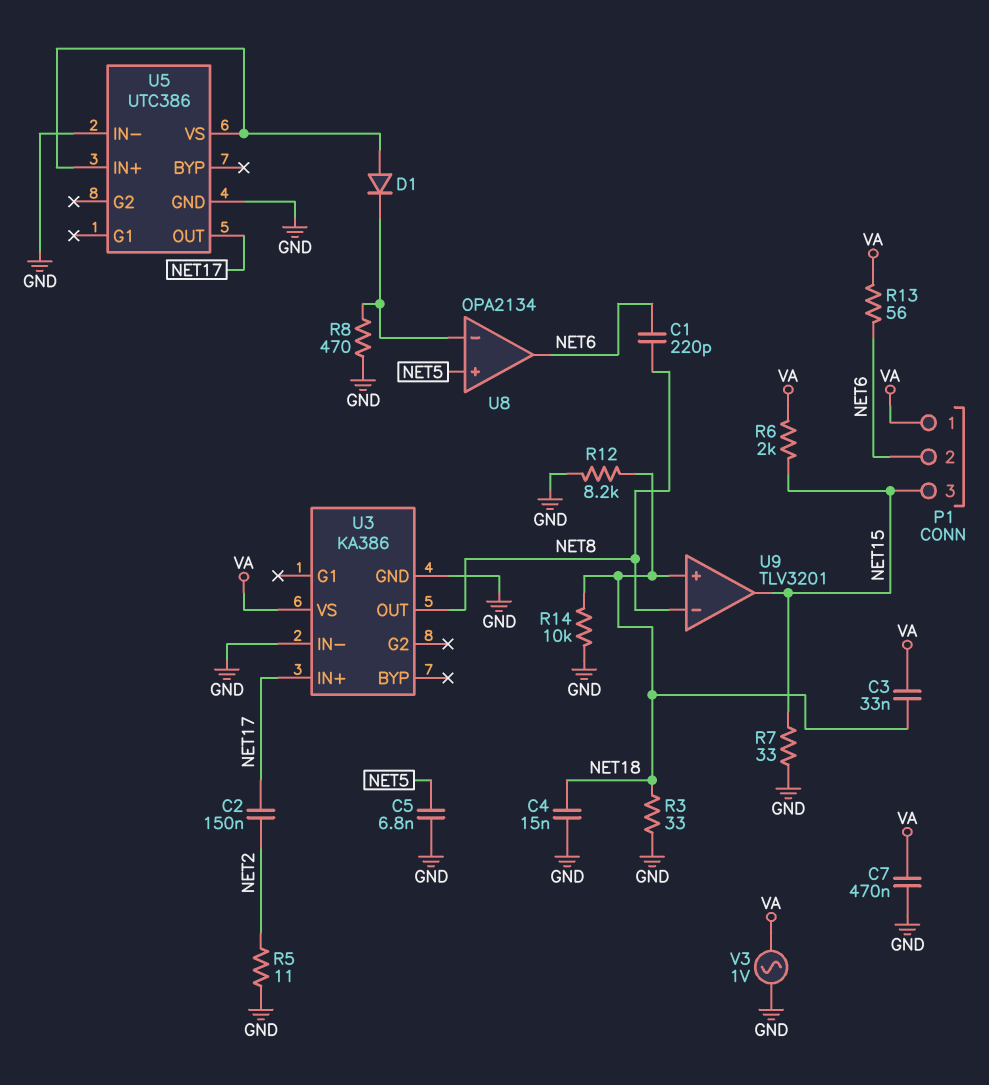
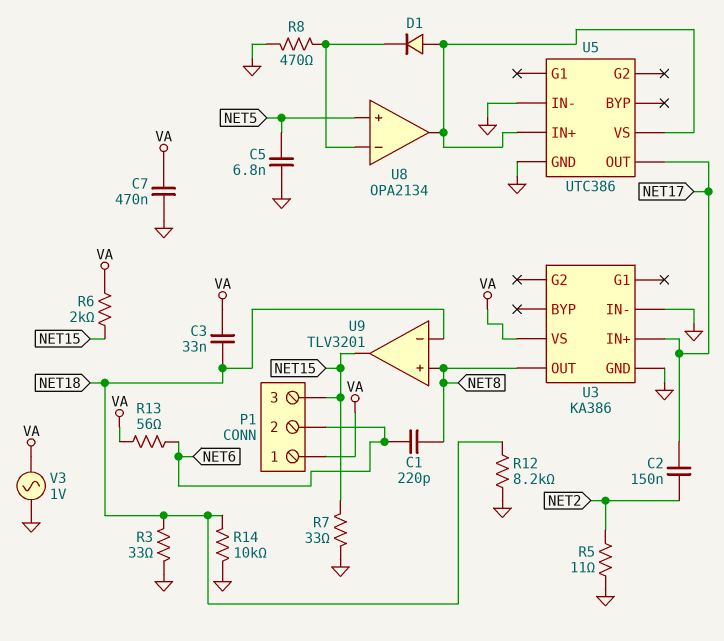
C4: 15nF (GND, NET18) -> none
U8 pin out: NET6 -> U5/IN+
U9 pin in+: NET18 -> NET8
U9 pin in-: NET8 -> NET18

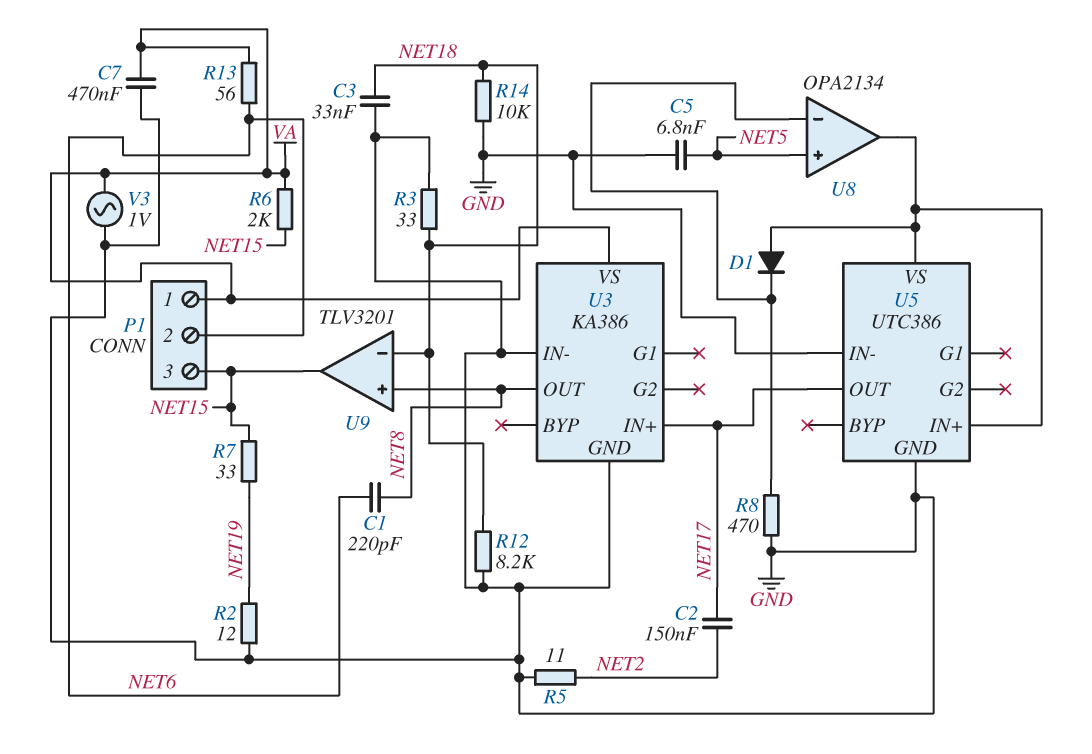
C3: 33nF (NET18, VA) -> 33nF (GND, NET18)
R2: none -> 12 (GND, NET19)
R7: 33 (GND, NET15) -> 33 (NET15, NET19)

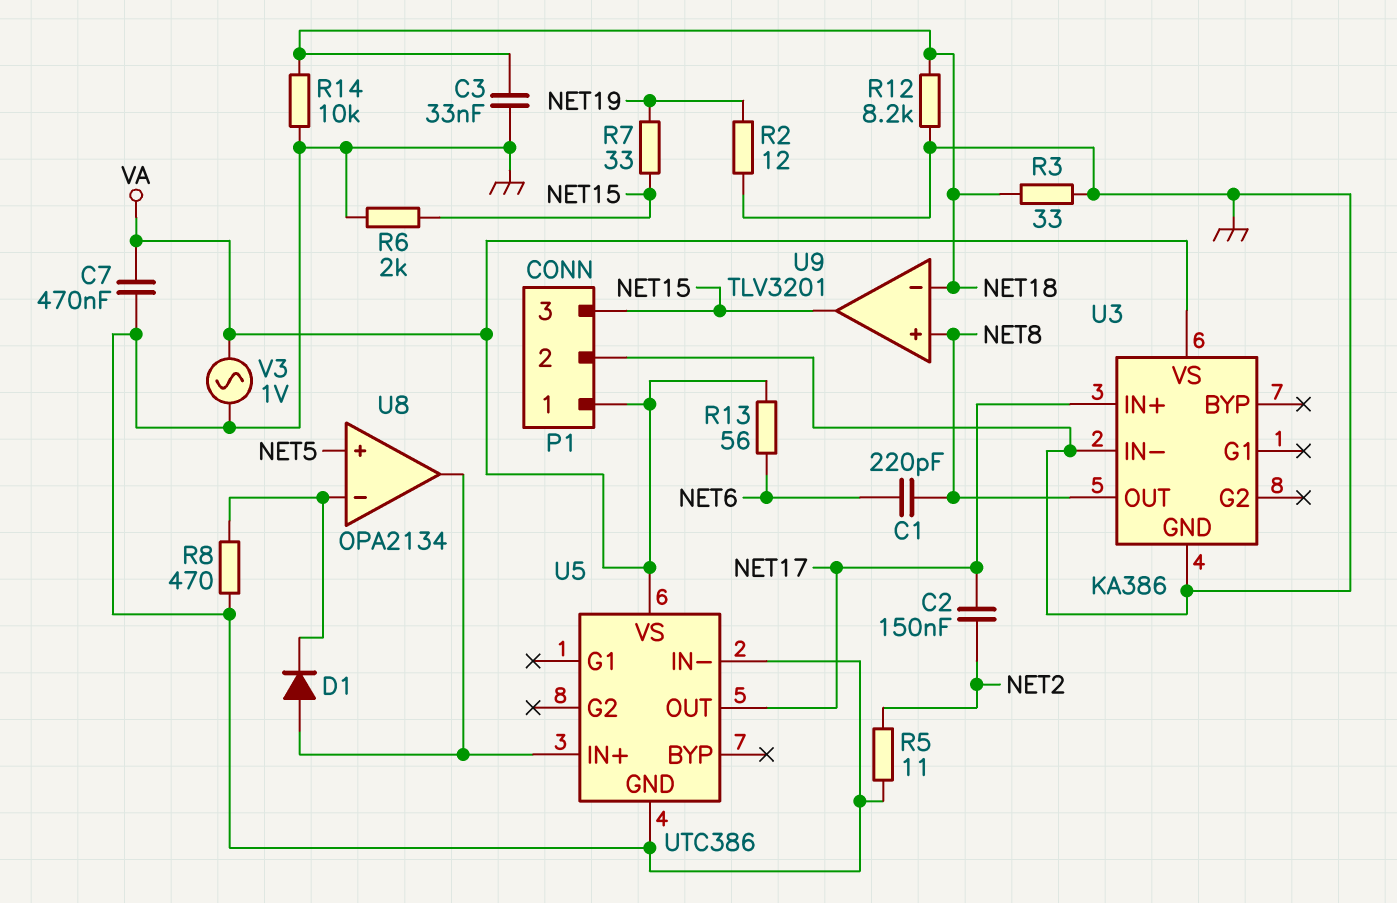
C5: 6.8nF (GND, NET5) -> none
P1 pin 2: NET6 -> GND
R6: 2k (NET15, VA) -> 2k (GND, NET15)
U5 pin VS: U5/IN+ -> VA

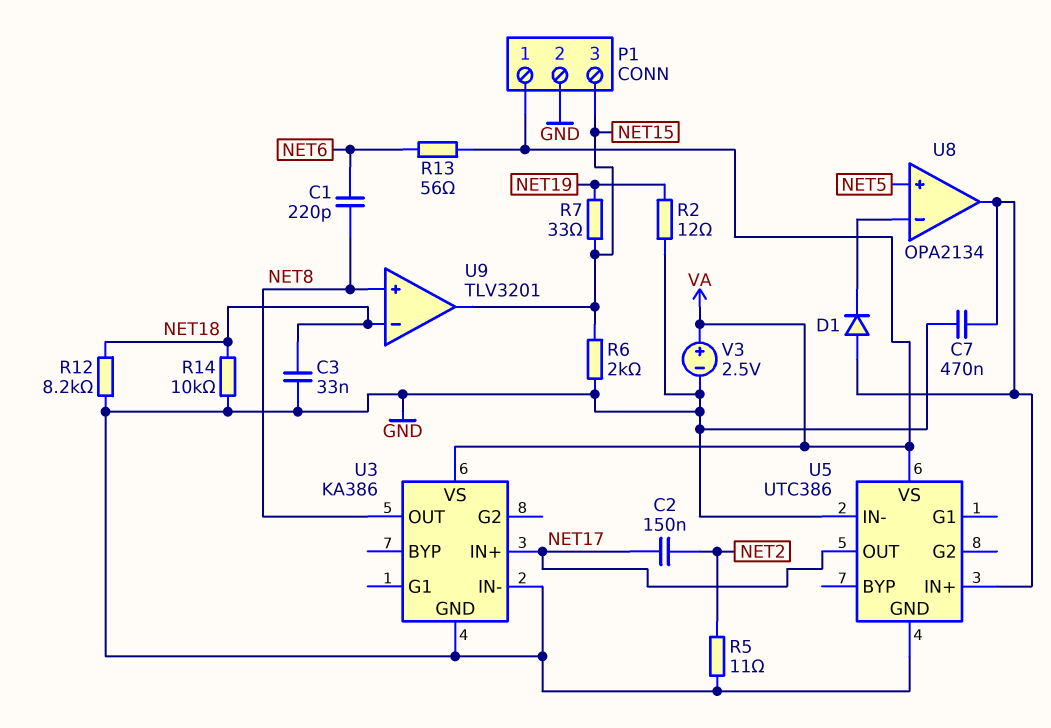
C7: 470nF (GND, VA) -> 470nF (GND, U5/IN+)
R3: 33 (GND, NET18) -> none
R8: 470 (GND, U8/in-) -> none
V3: AC 1V (GND, VA) -> 2.5V (plus VA, minus GND)

